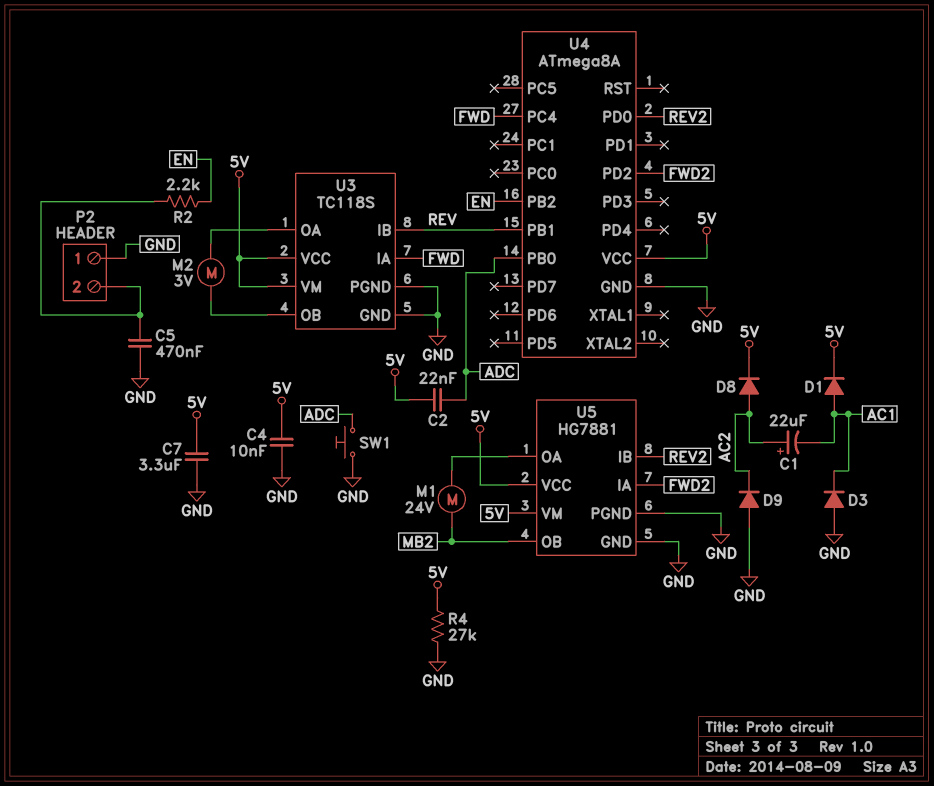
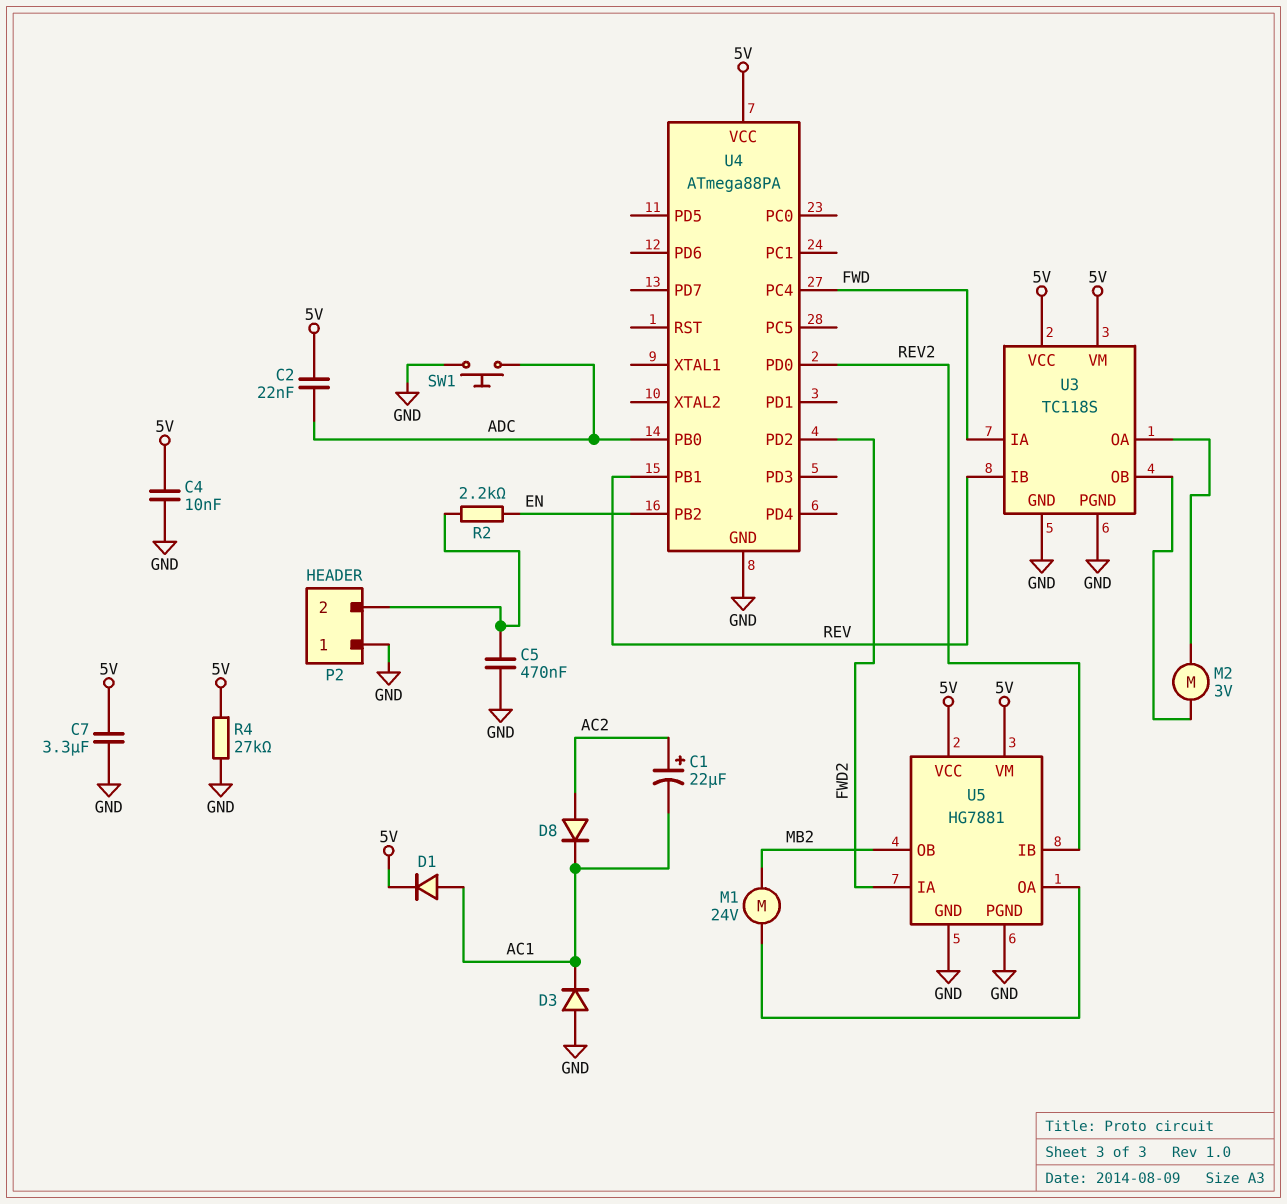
D8: diode (A AC2, K 5V) -> diode (A AC2, K AC1)
D9: diode (A GND, K AC2) -> none
U4: ATmega8A -> ATmega88PA

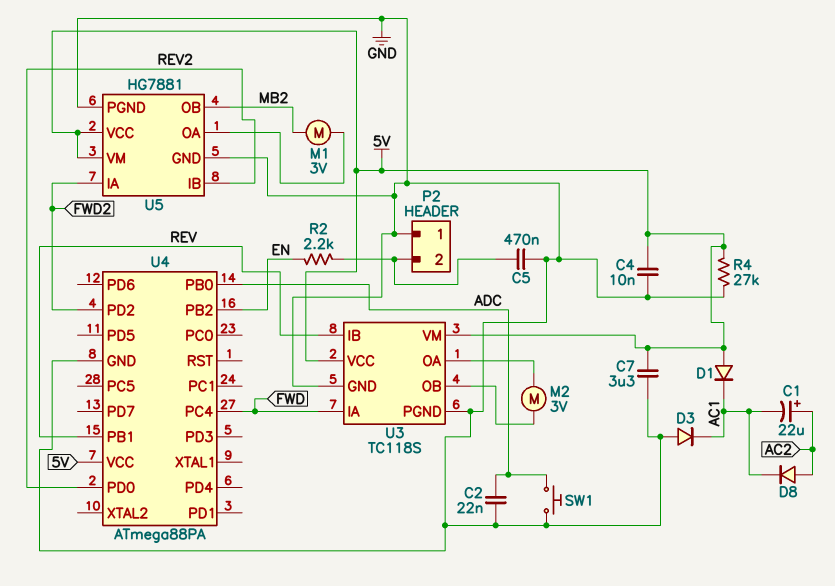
C2: 22nF (5V, ADC) -> 22nF (ADC, GND)
D1: diode (A AC1, K 5V) -> diode (A 5V, K AC1)
M1: motor 24V (MB2, U5/OA) -> motor 3V (MB2, U5/OA)

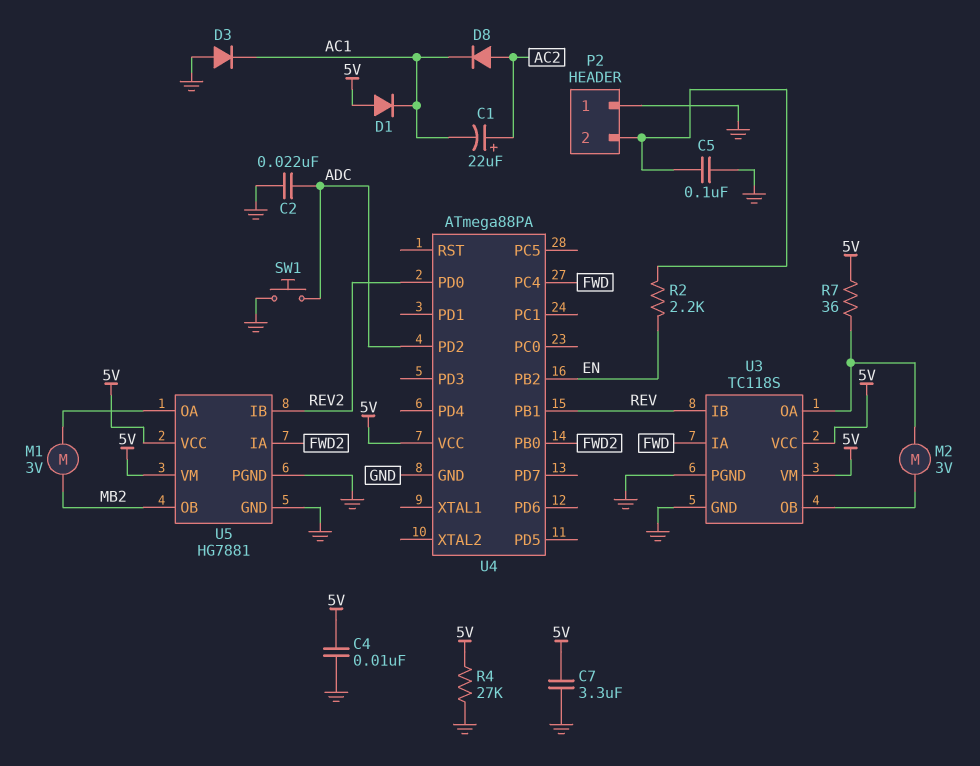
C5: 470nF (GND, P2/2) -> 100nF (GND, P2/2)
R7: none -> 36 (5V, U3/OA)
U4 pin PB0: ADC -> FWD2
U4 pin PD2: FWD2 -> ADC

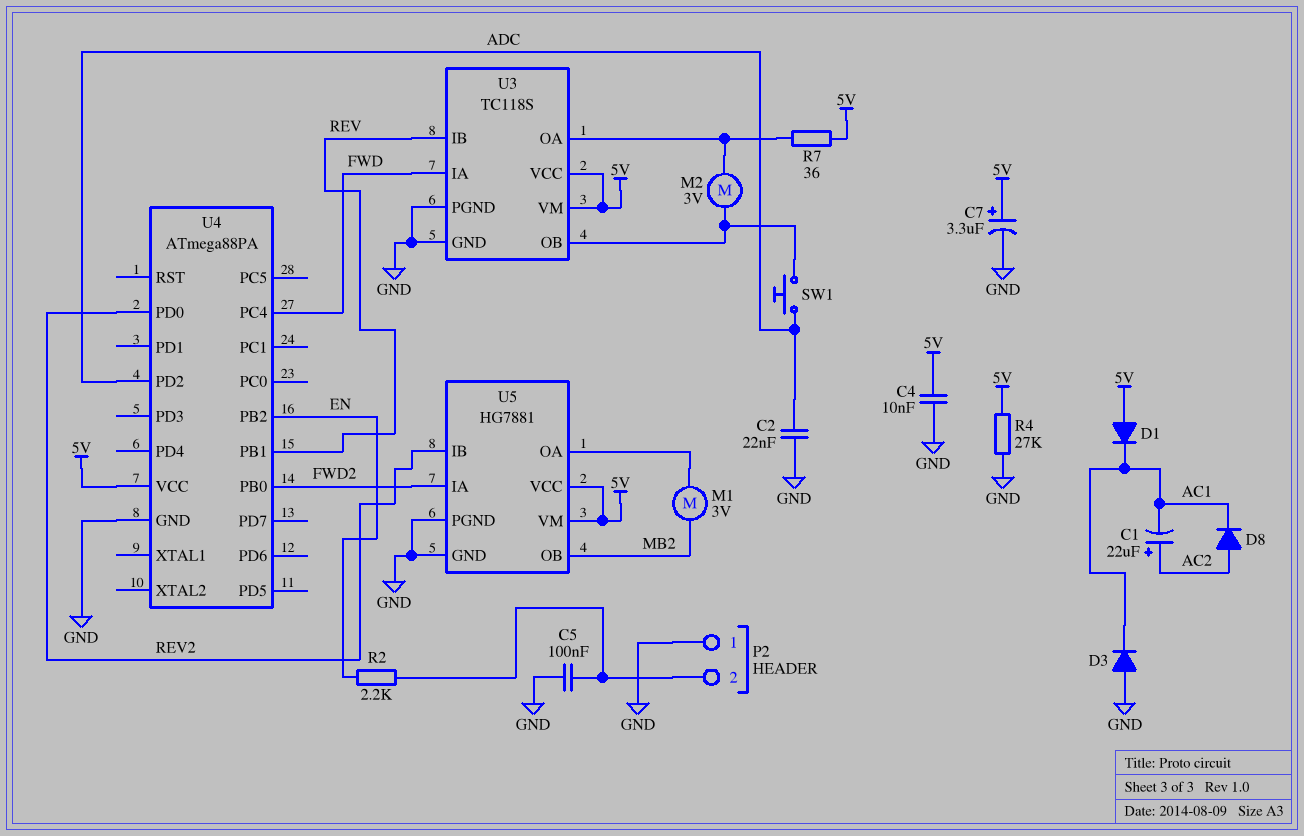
C7: 3.3uF (5V, GND) -> 3.3uF (plus 5V, minus GND)
SW1: button (ADC, GND) -> button (ADC, U3/OB)

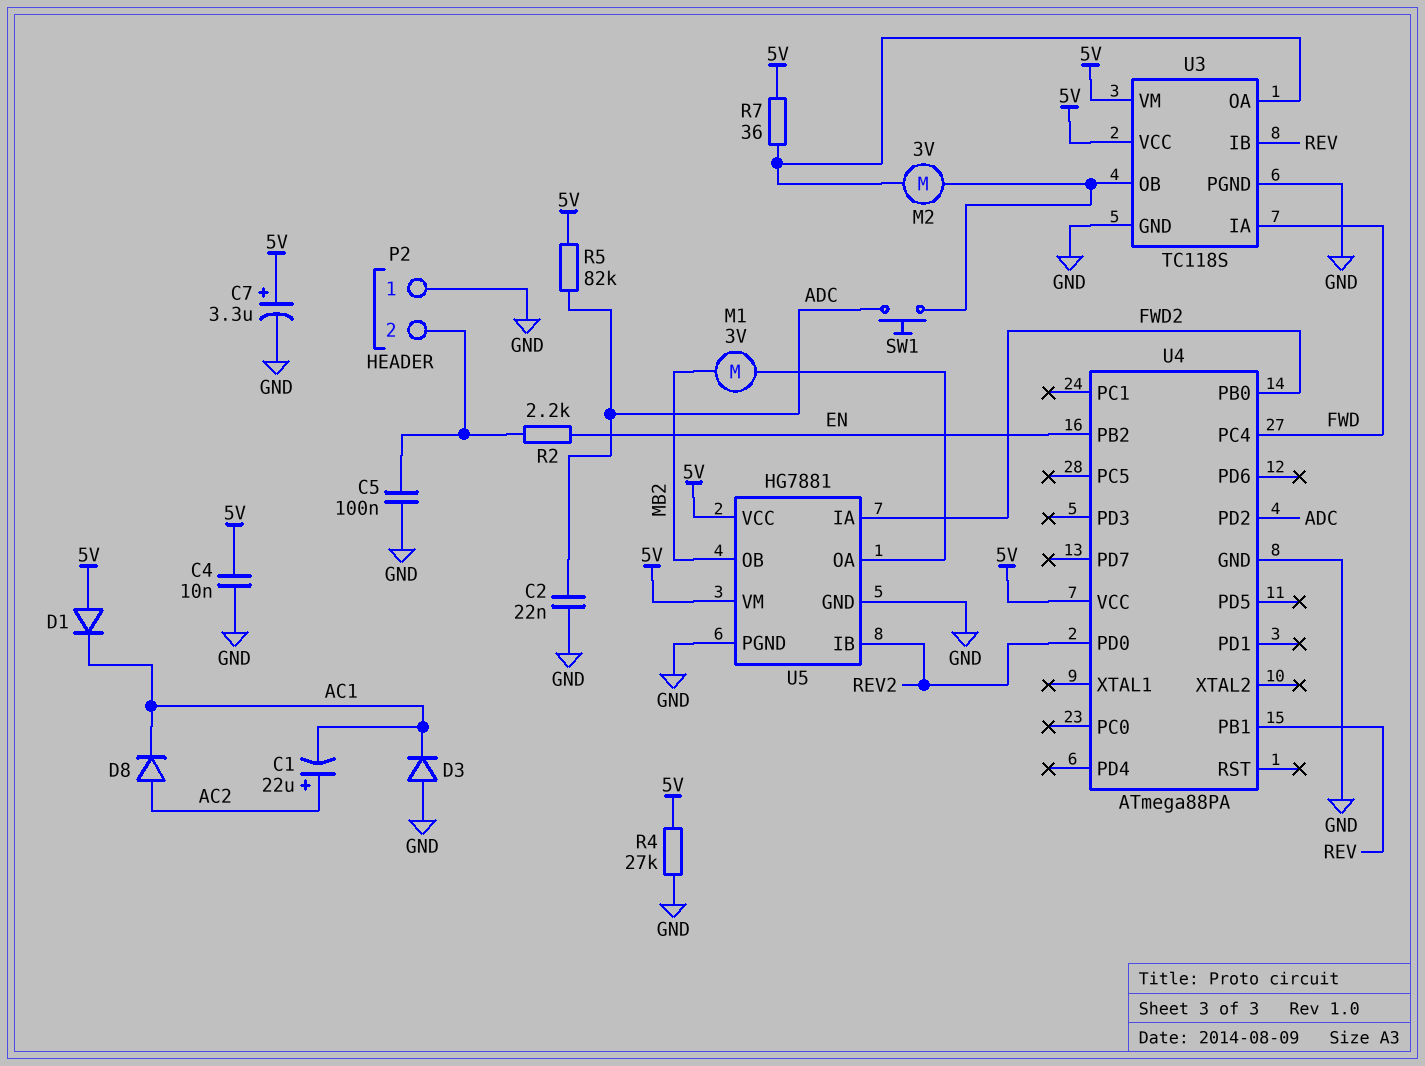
R5: none -> 82k (5V, ADC)

